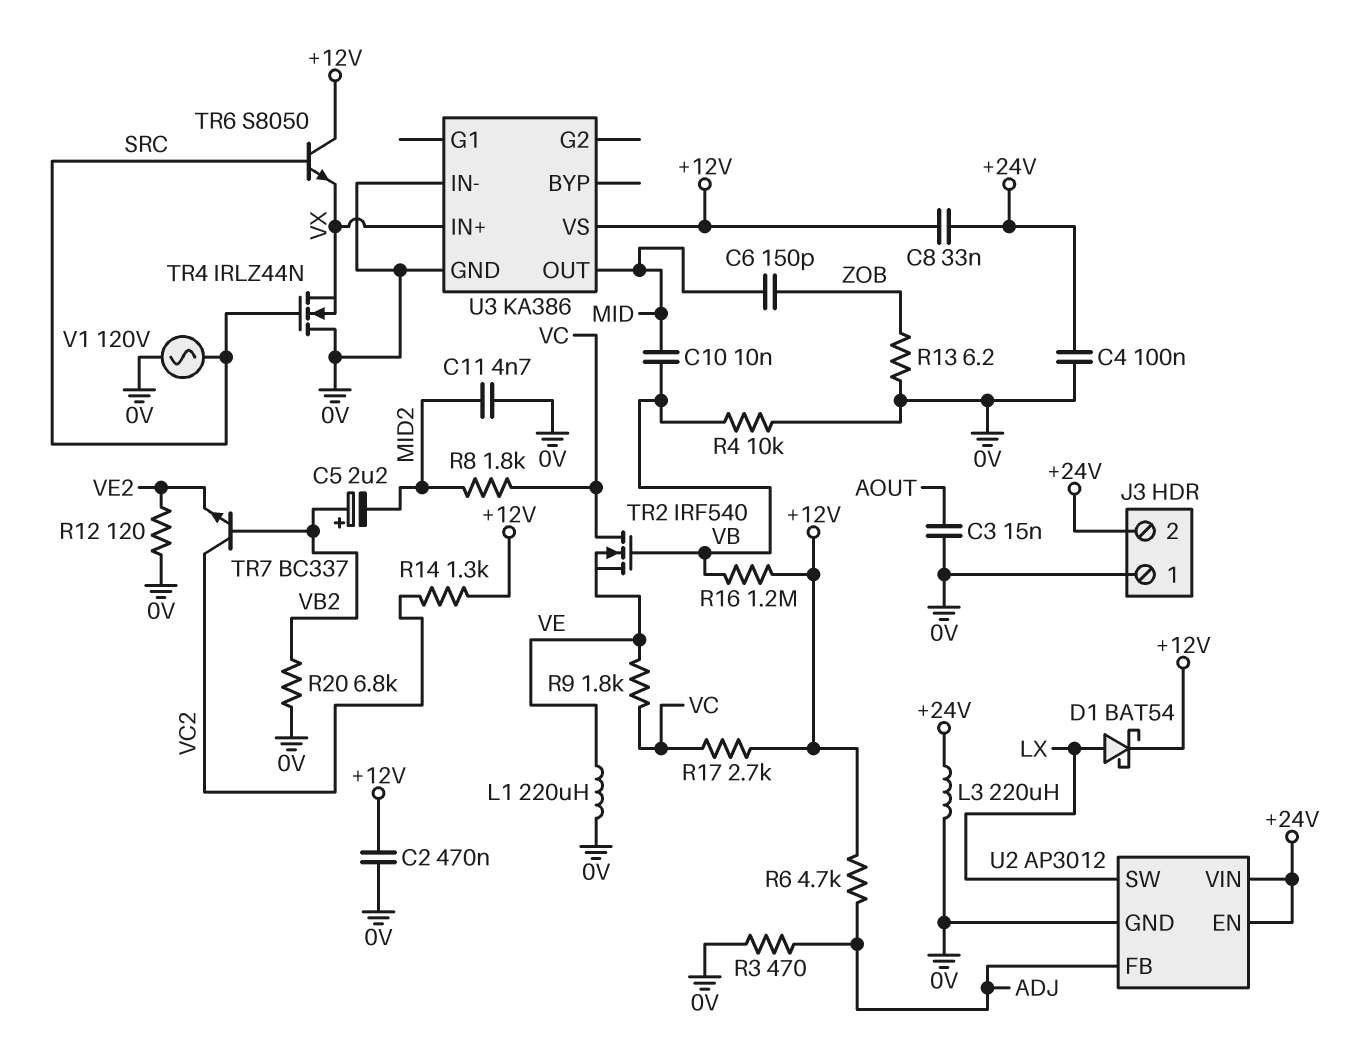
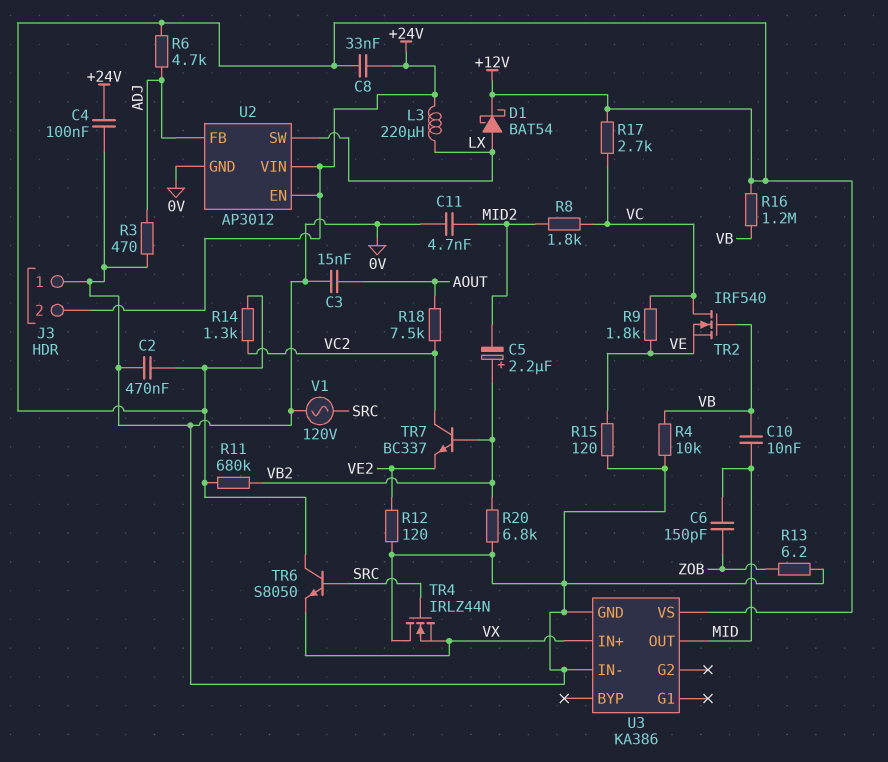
L1: 220uH (0V, VE) -> none
L3: 220uH (+24V, 0V) -> 220uH (+24V, LX)
R11: none -> 680k (+12V, VB2)
R15: none -> 120 (0V, VE)
R18: none -> 7.5k (AOUT, VC2)

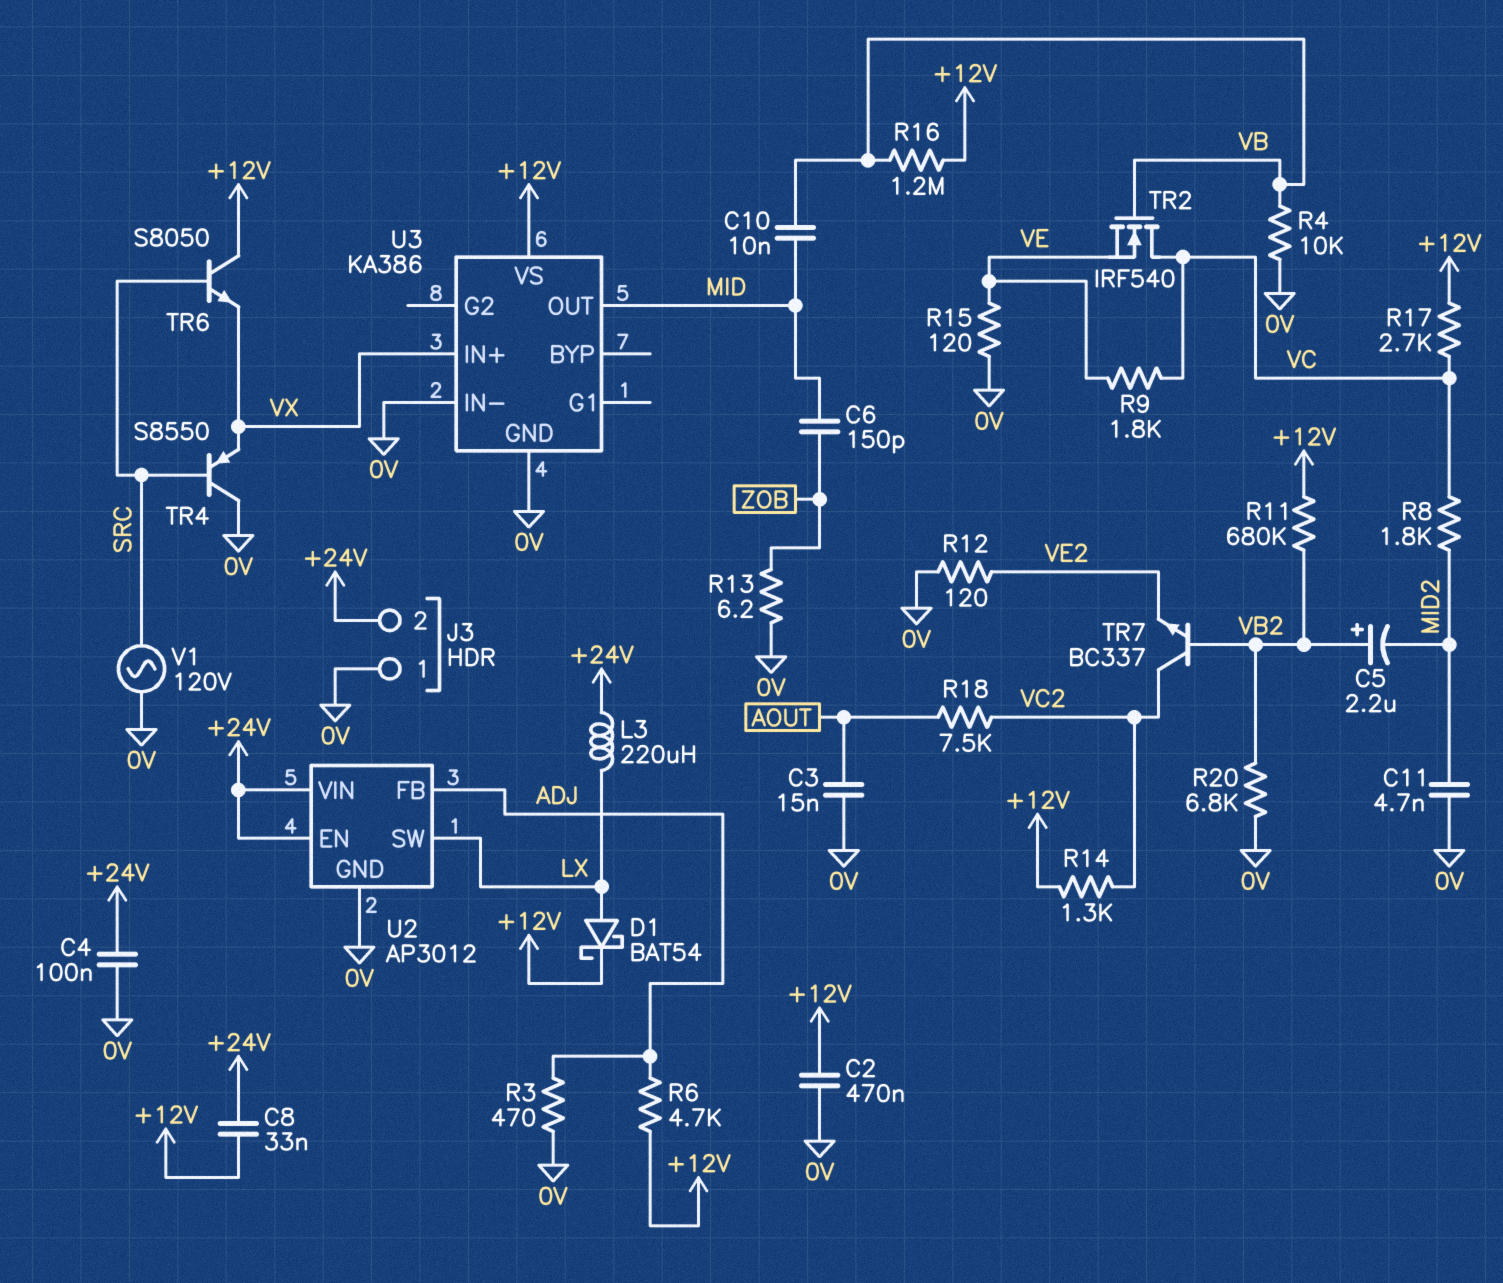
TR4: NMOS IRLZ44N (G SRC, D 0V, S VX) -> PNP S8550 (B SRC, C 0V, E VX)

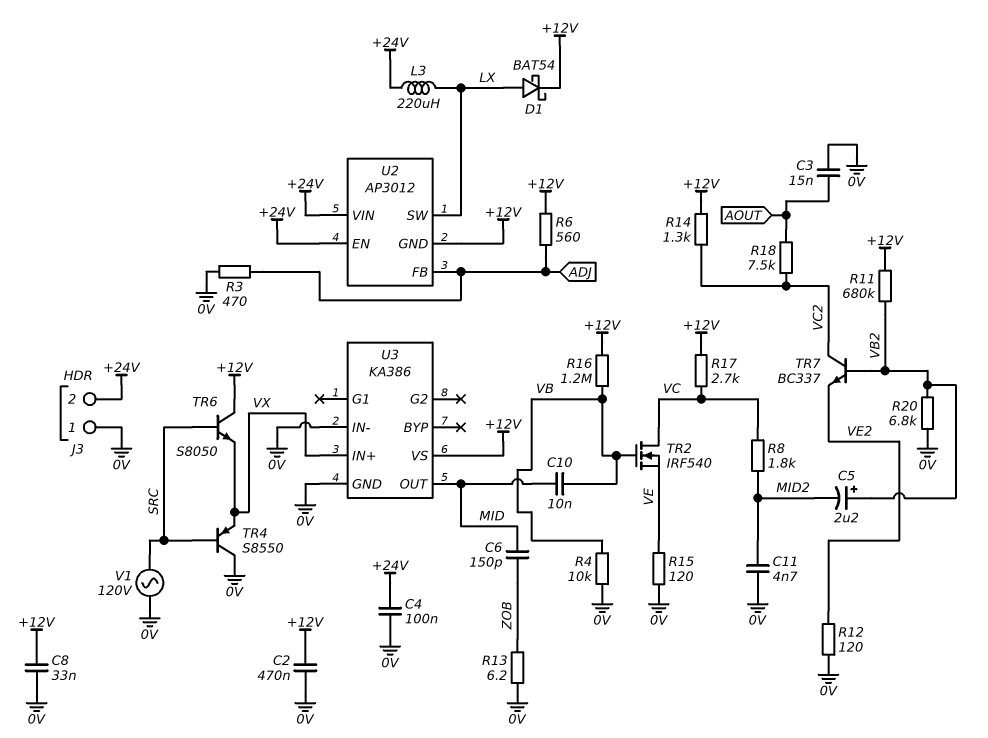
C8: 33nF (+12V, +24V) -> 33nF (+12V, 0V)
R6: 4.7k (+12V, ADJ) -> 560 (+12V, ADJ)
R9: 1.8k (VC, VE) -> none
U2 pin GND: 0V -> +12V

